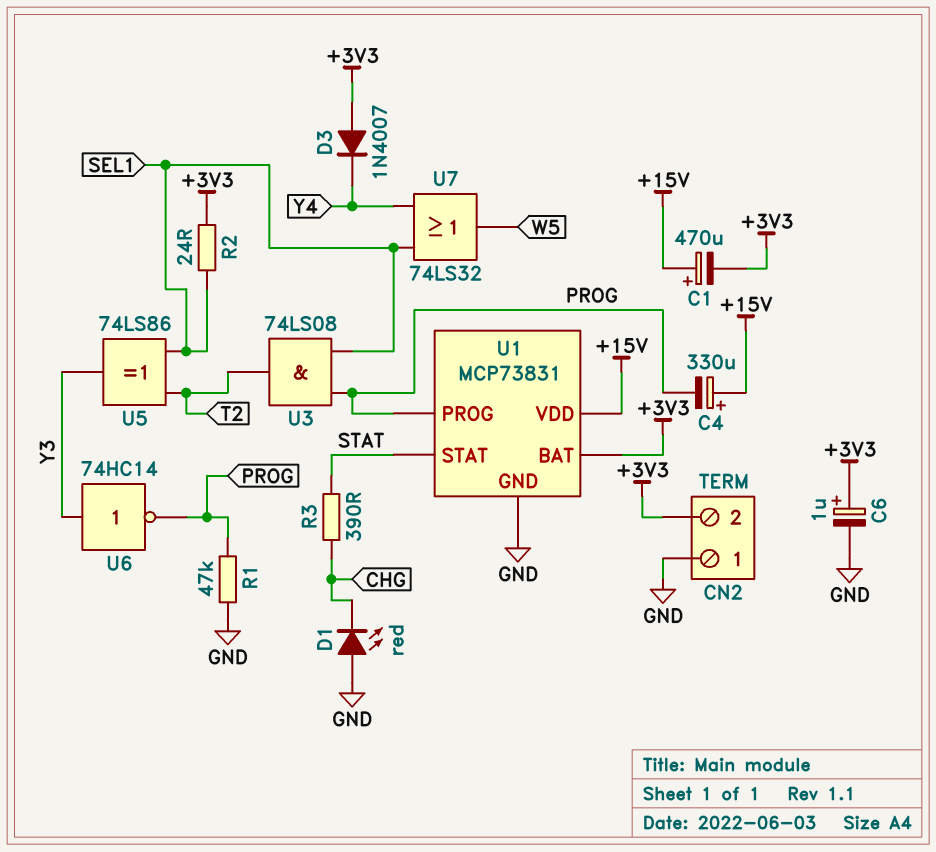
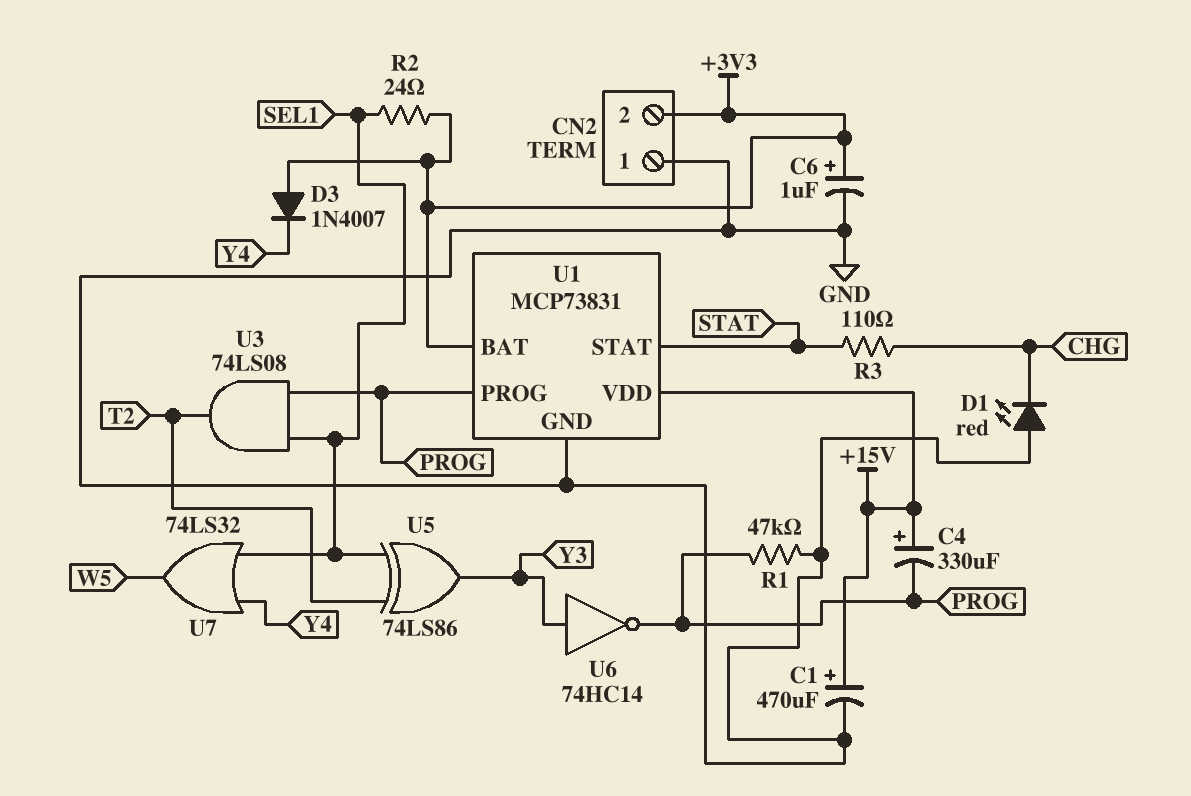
C1: 470uF (plus +15V, minus +3V3) -> 470uF (plus +15V, minus GND)
R3: 390 (CHG, STAT) -> 110 (CHG, STAT)

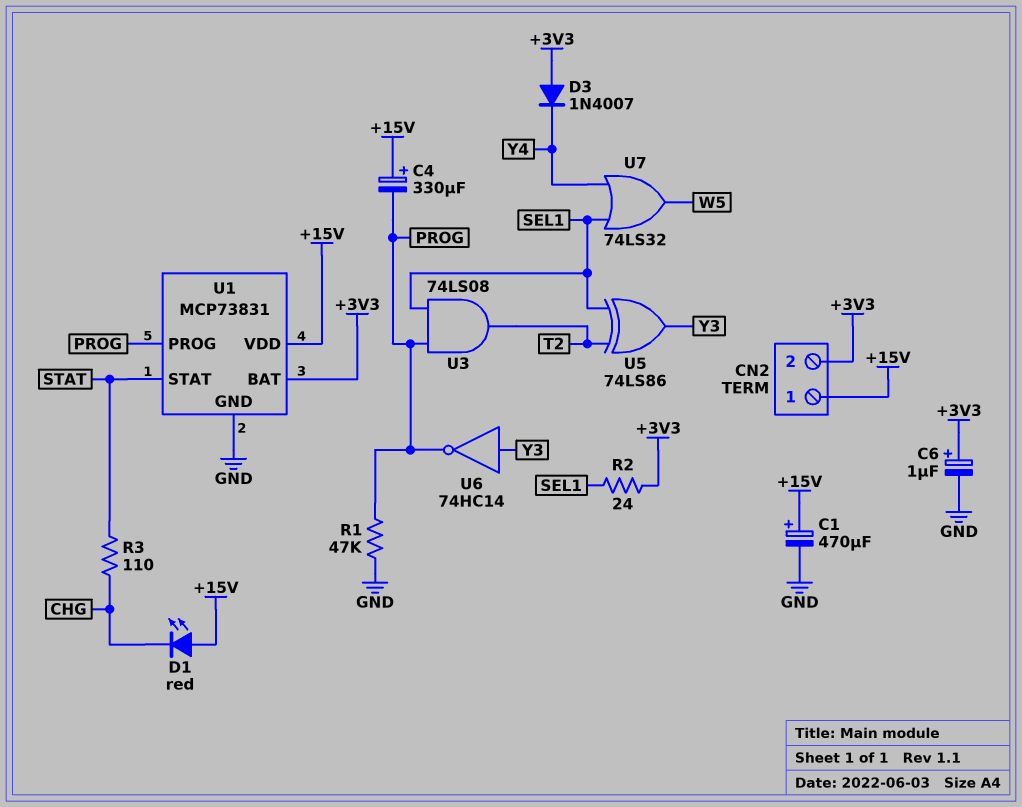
CN2 pin 1: GND -> +15V
D1: LED red (A GND, K CHG) -> LED red (A +15V, K CHG)

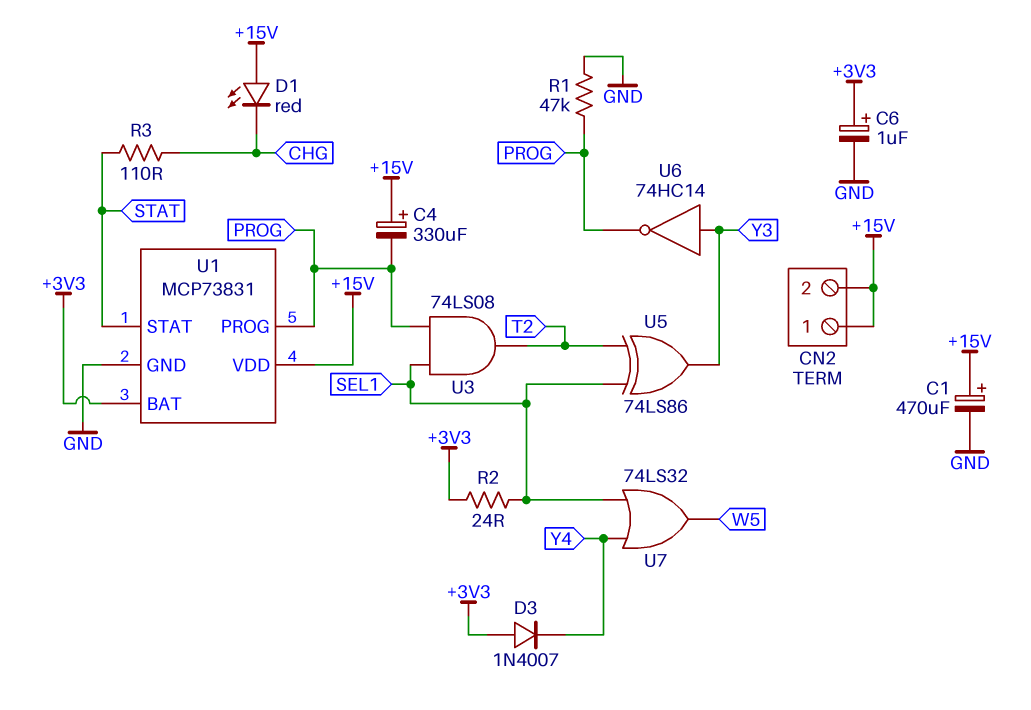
CN2 pin 2: +3V3 -> +15V

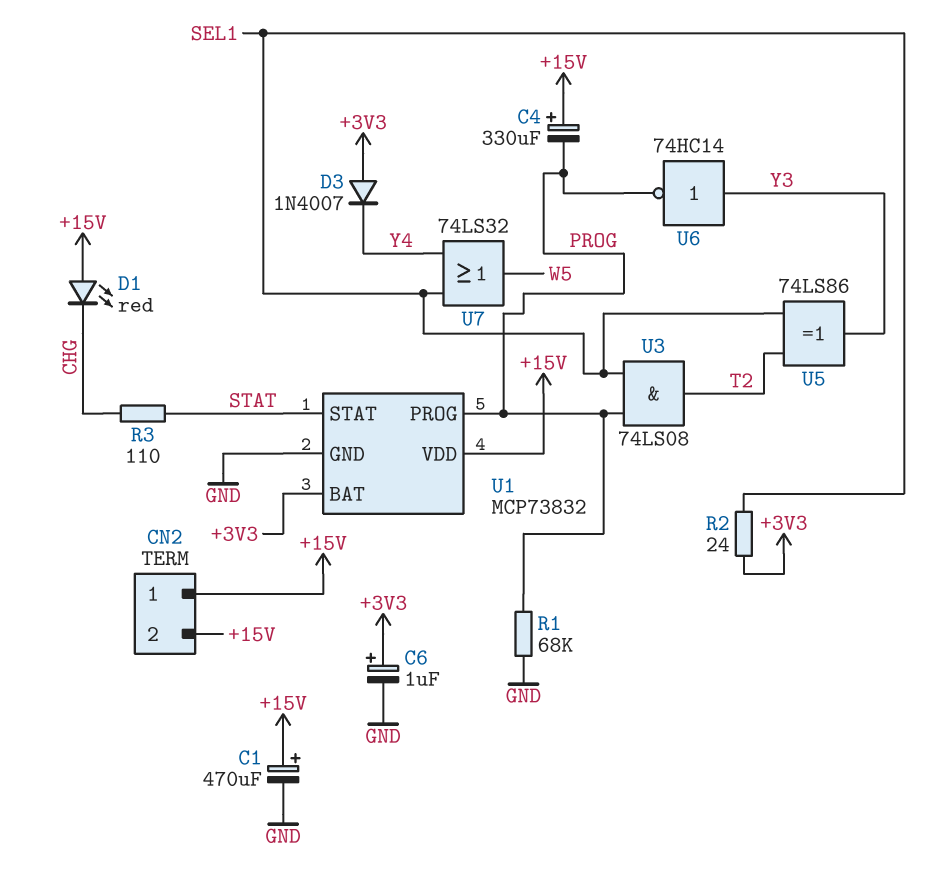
R1: 47k (GND, PROG) -> 68k (GND, PROG)
U1: MCP73831 -> MCP73832

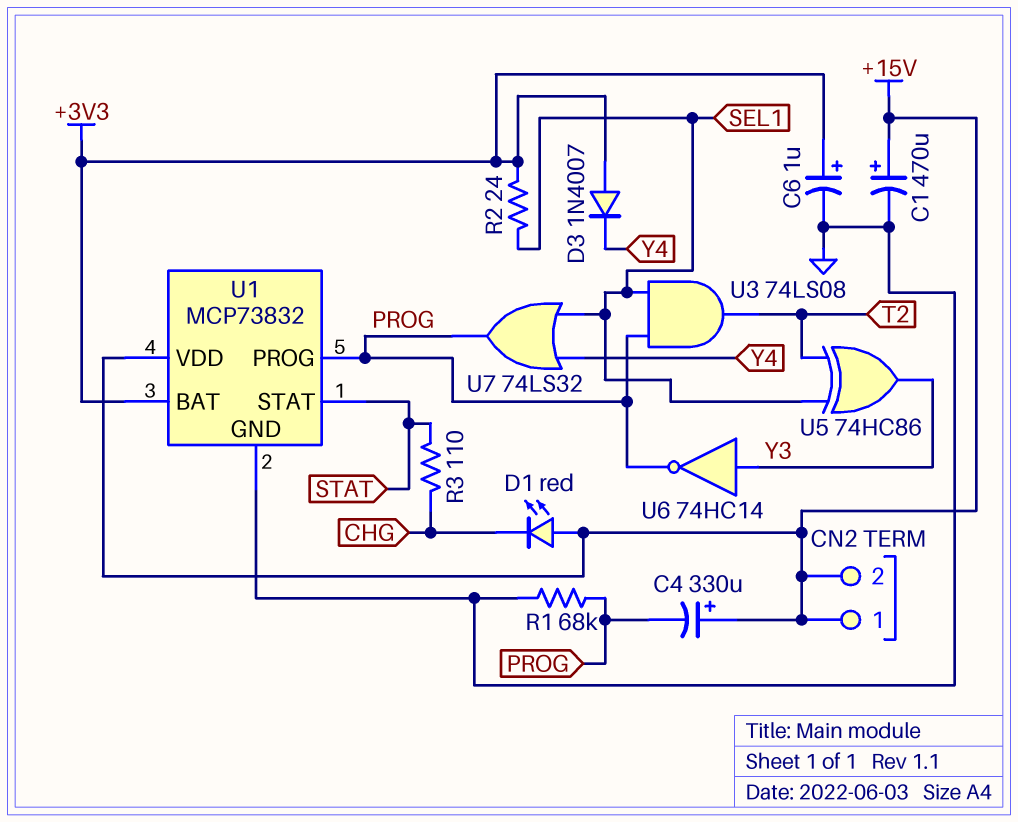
U5: XOR 74LS86 (in SEL1, in T2, out Y3) -> XOR 74HC86 (in SEL1, in T2, out Y3)
U7: OR 74LS32 (in SEL1, in Y4, out W5) -> OR 74LS32 (in SEL1, in Y4, out PROG)

